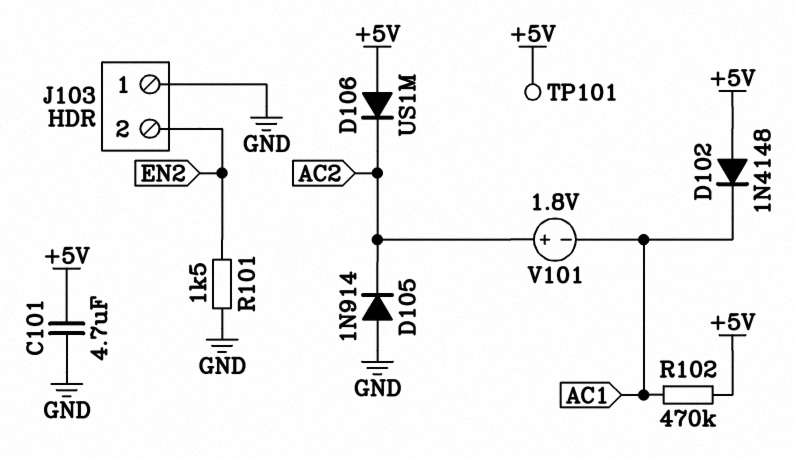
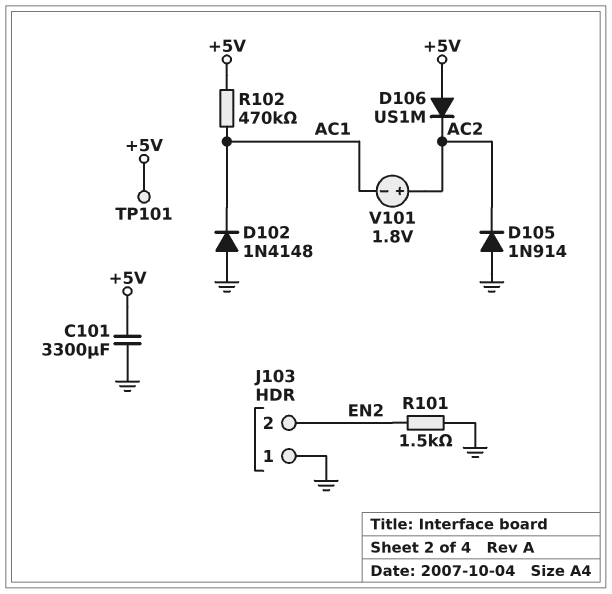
C101: 4.7uF (+5V, GND) -> 3300uF (+5V, GND)
D102: diode 1N4148 (A +5V, K AC1) -> diode 1N4148 (A GND, K AC1)

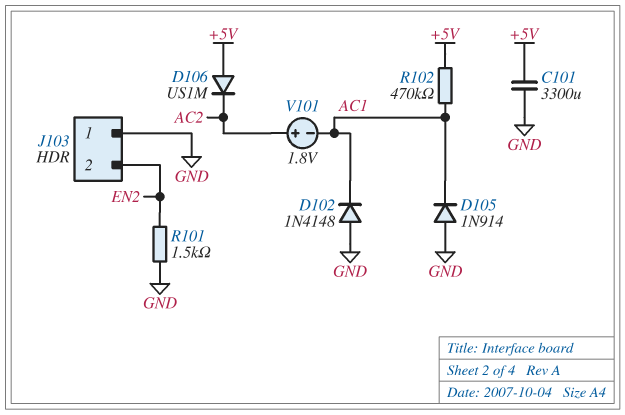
D105: diode 1N914 (A GND, K AC2) -> diode 1N914 (A GND, K AC1)
TP101: test point (+5V) -> none

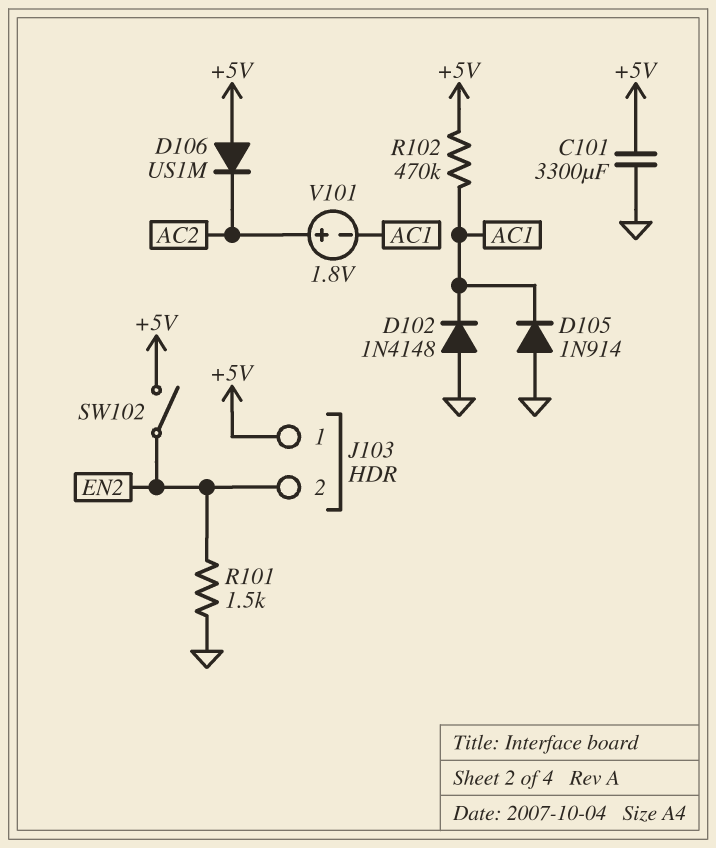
J103 pin 1: GND -> +5V
SW102: none -> switch (+5V, EN2)

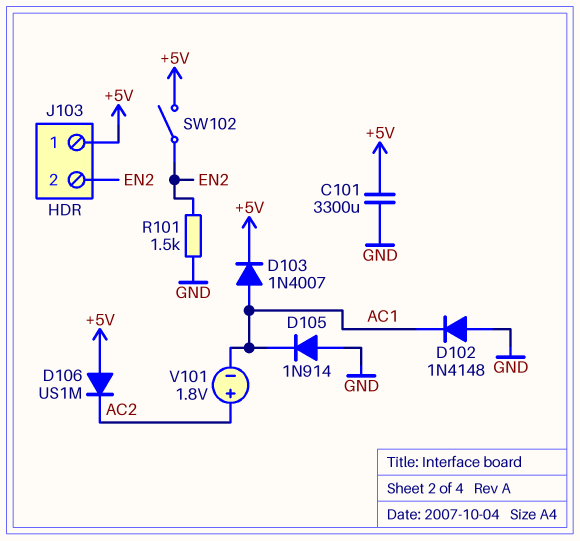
D103: none -> diode 1N4007 (A AC1, K +5V)
R102: 470k (+5V, AC1) -> none

